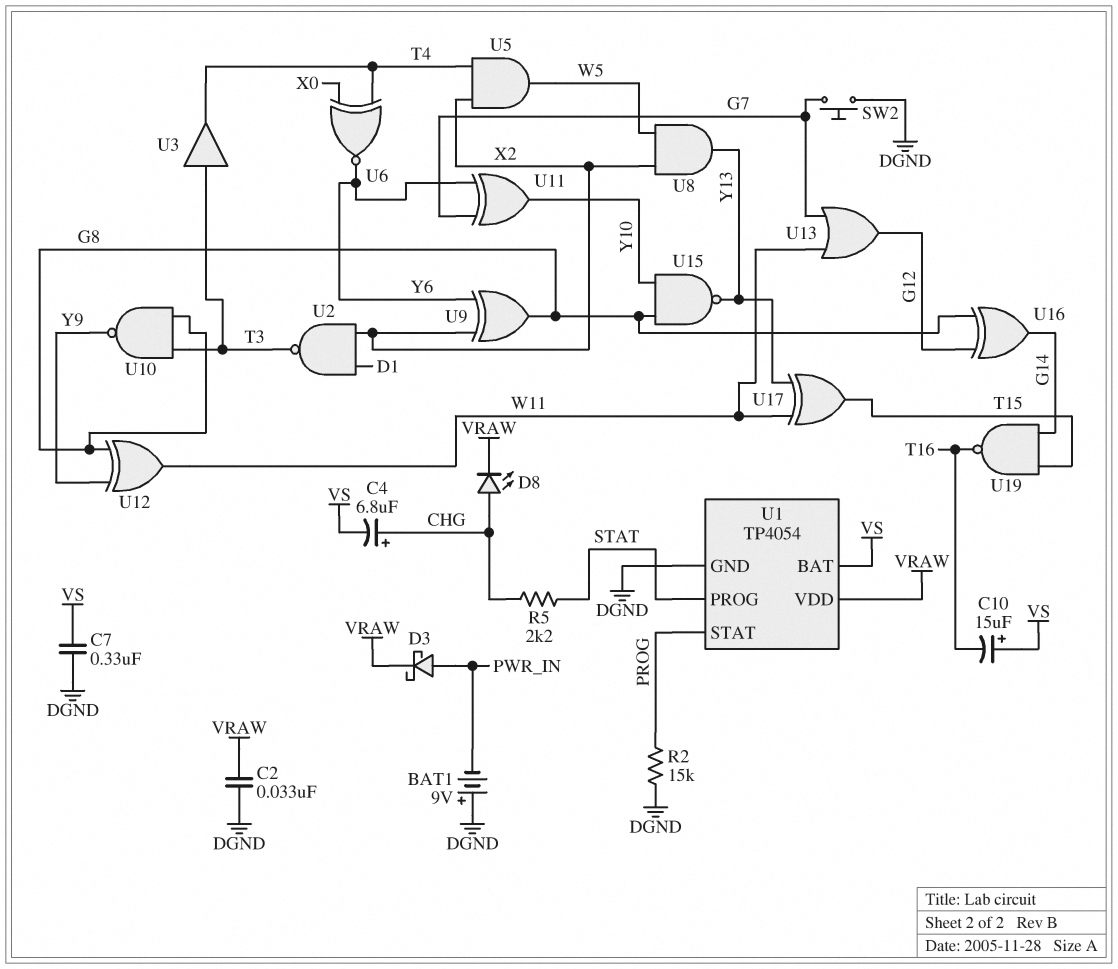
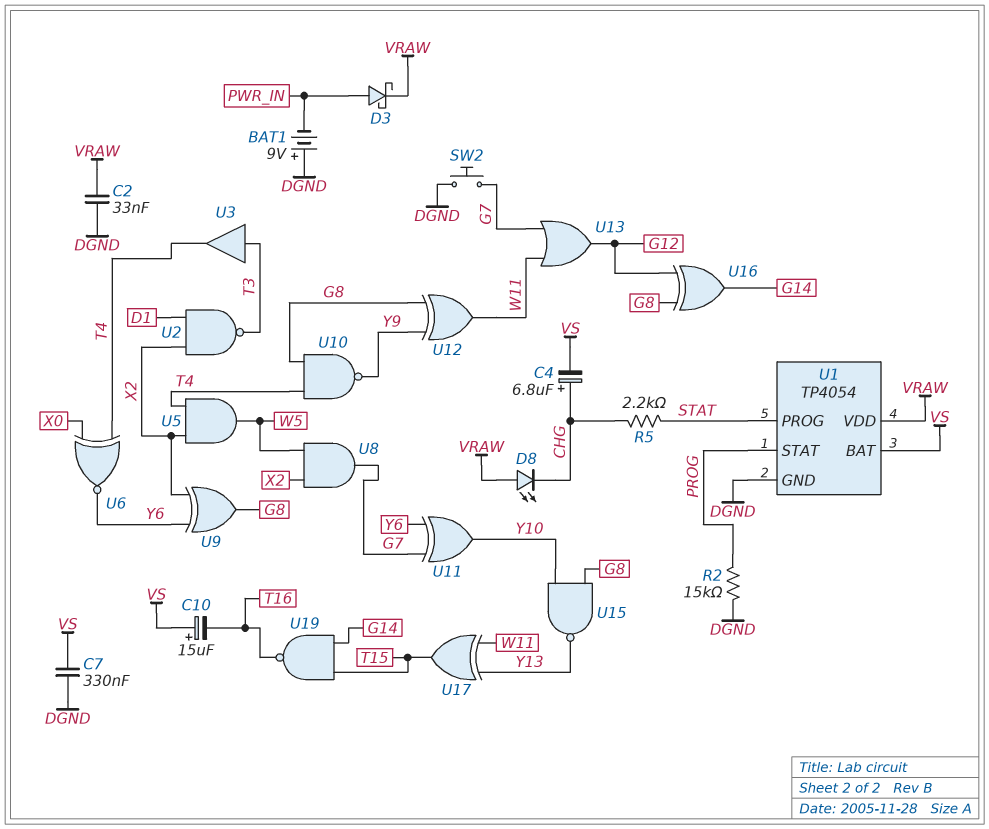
D8: LED (A CHG, K VRAW) -> LED (A VRAW, K CHG)
U8: AND (in W5, in X2, out Y13) -> AND (in W5, in X2, out G7)
U10: NAND (in G8, in T3, out Y9) -> NAND (in G8, in T4, out Y9)

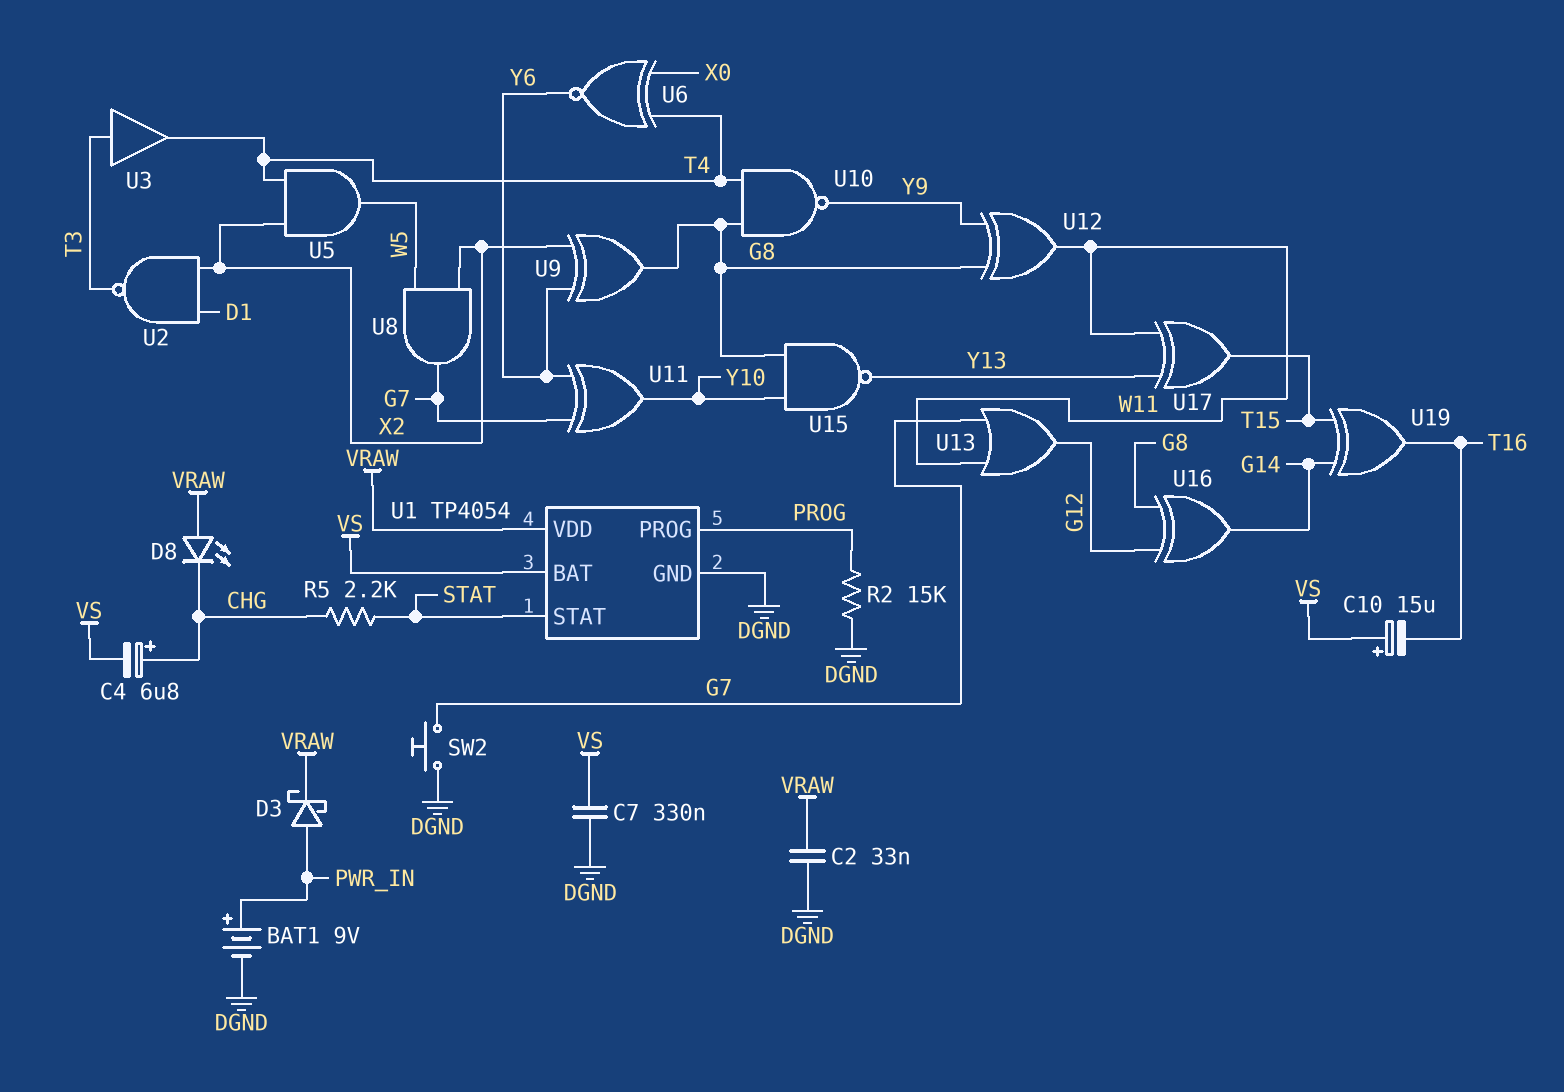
BAT1: 9V (plus DGND, minus PWR_IN) -> 9V (plus PWR_IN, minus DGND)
U1 pin PROG: STAT -> PROG
U1 pin STAT: PROG -> STAT
U19: NAND (in G14, in T15, out T16) -> XOR (in G14, in T15, out T16)

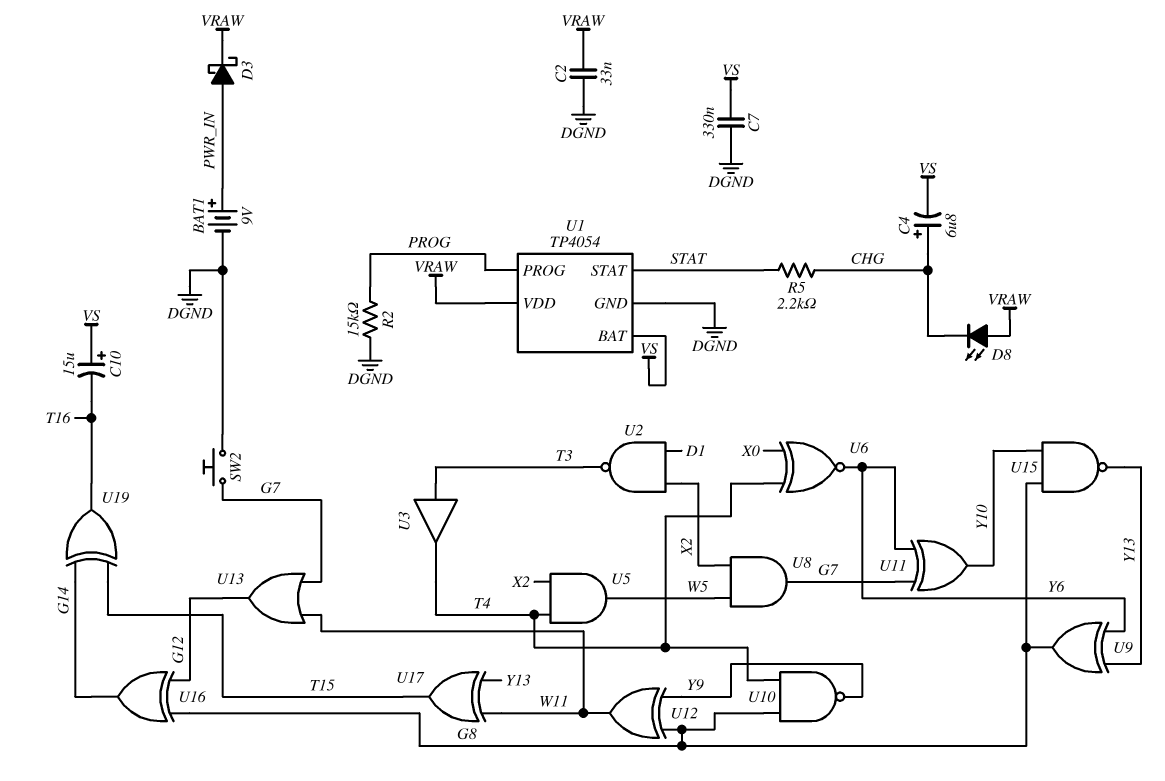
U9: XOR (in X2, in Y6, out G8) -> XOR (in Y6, in Y13, out G8)

